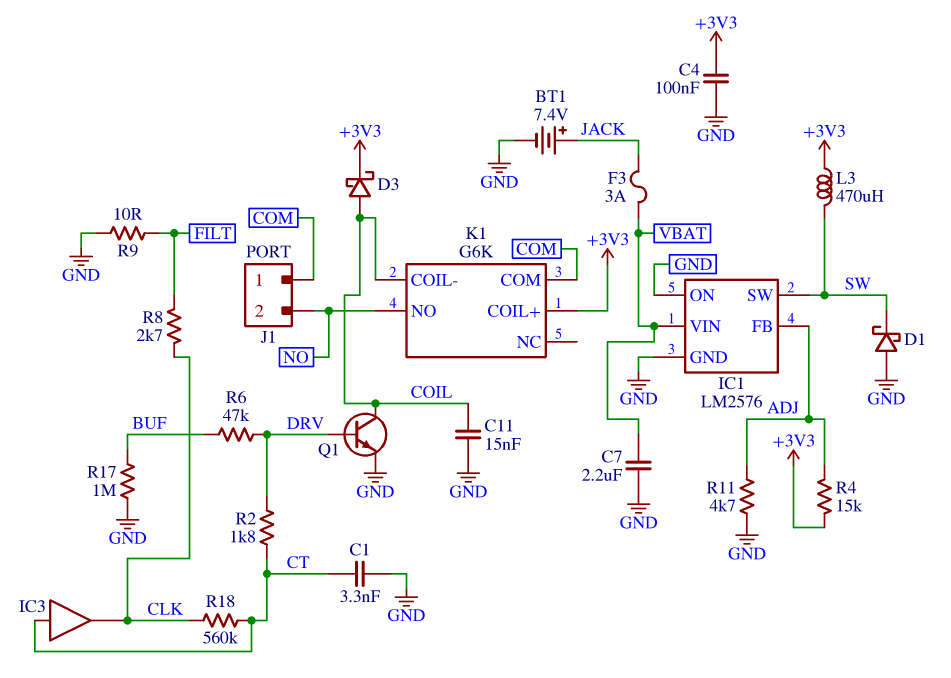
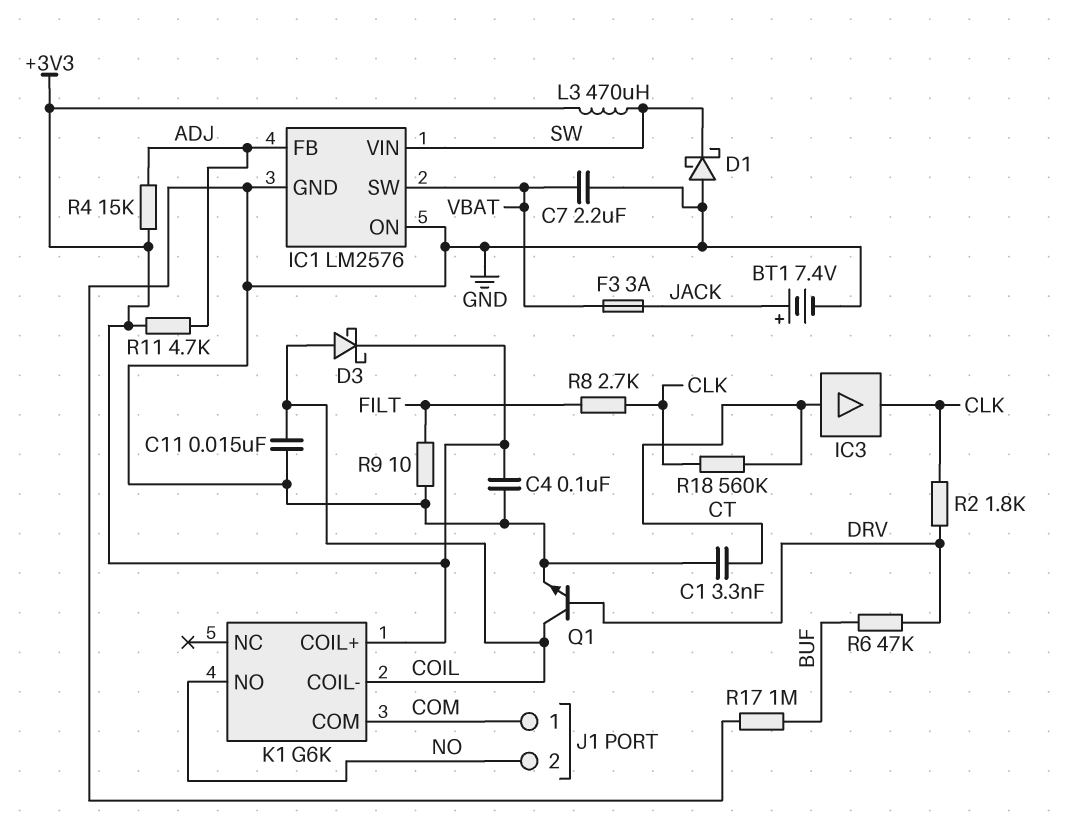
IC1 pin SW: SW -> VBAT
IC1 pin VIN: VBAT -> SW
R2: 1.8k (CT, DRV) -> 1.8k (CLK, DRV)
R11: 4.7k (ADJ, GND) -> 4.7k (+3V3, ADJ)

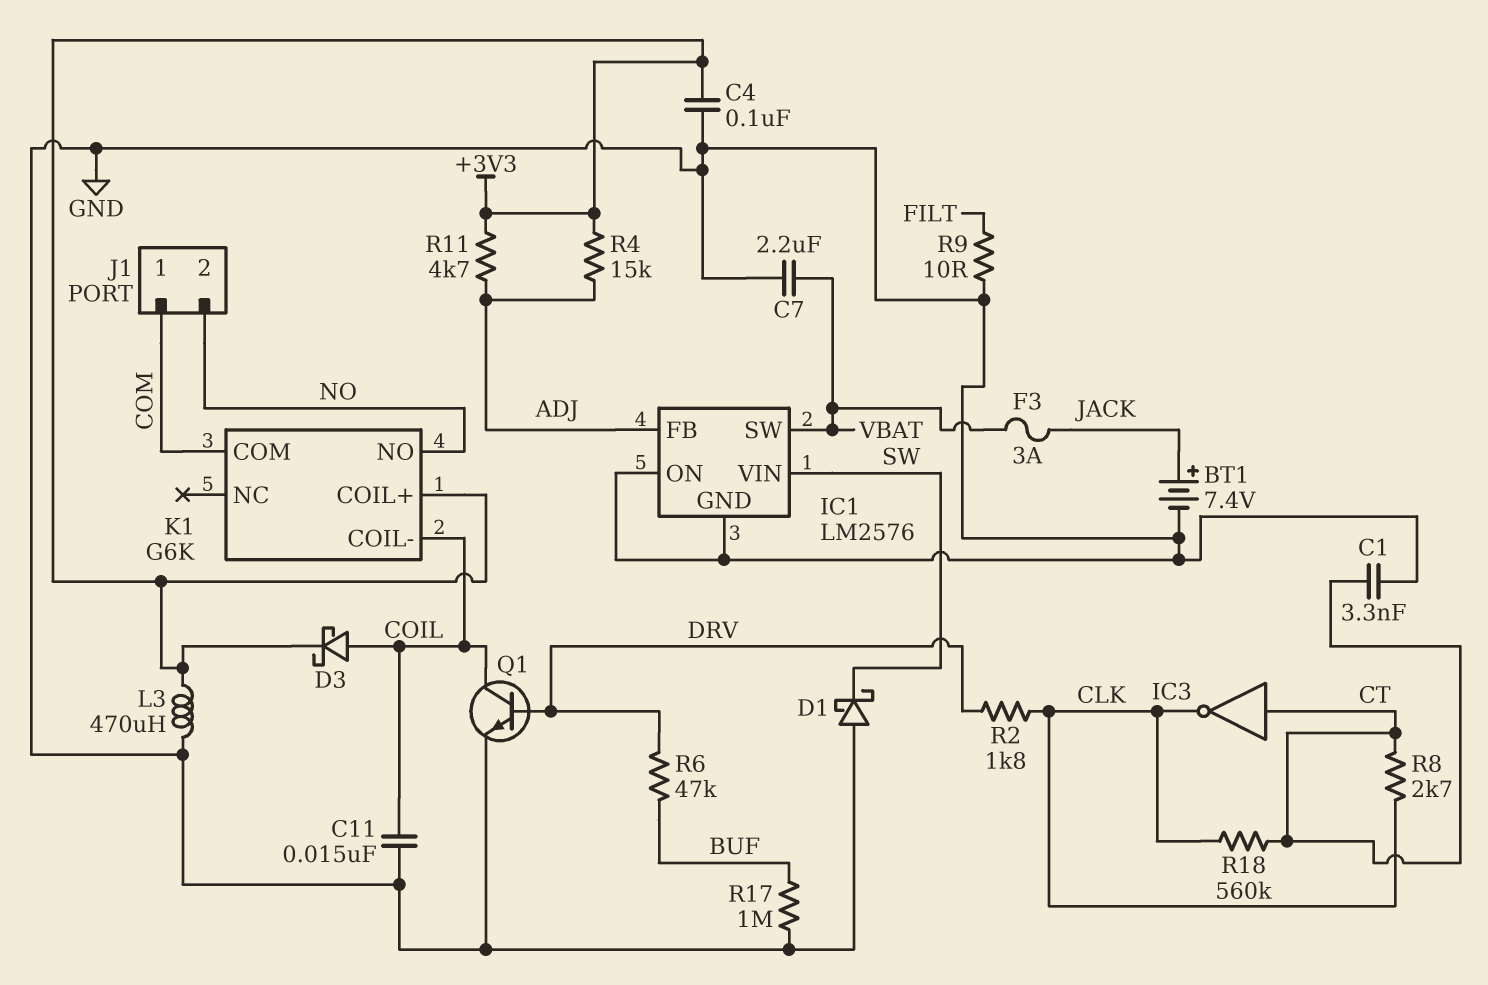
IC3: buffer (in CT, out CLK) -> NOT (in CT, out CLK)
L3: 470uH (+3V3, SW) -> 470uH (+3V3, GND)
R8: 2.7k (CLK, FILT) -> 2.7k (CLK, CT)

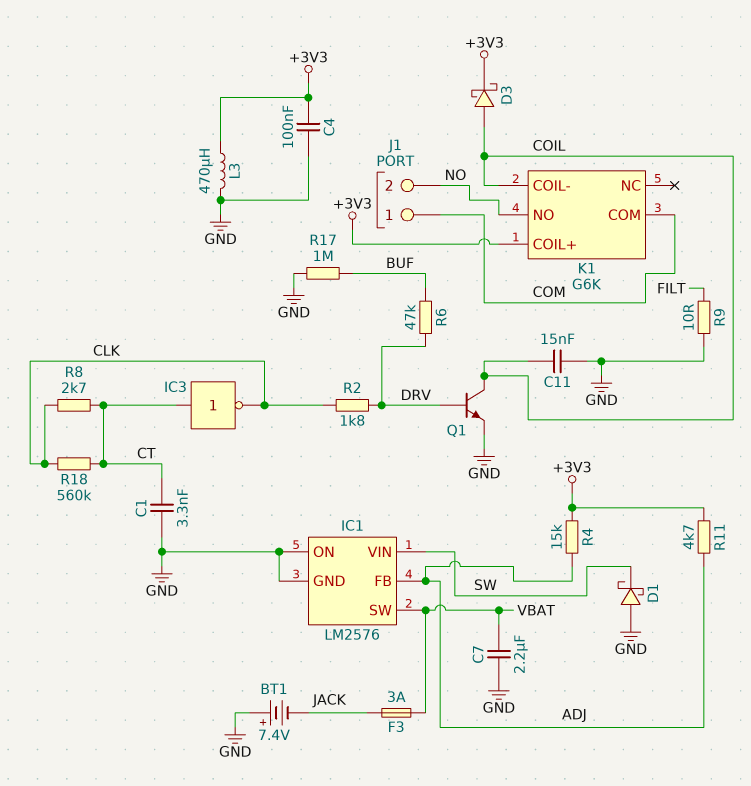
BT1: 7.4V (plus JACK, minus GND) -> 7.4V (plus GND, minus JACK)

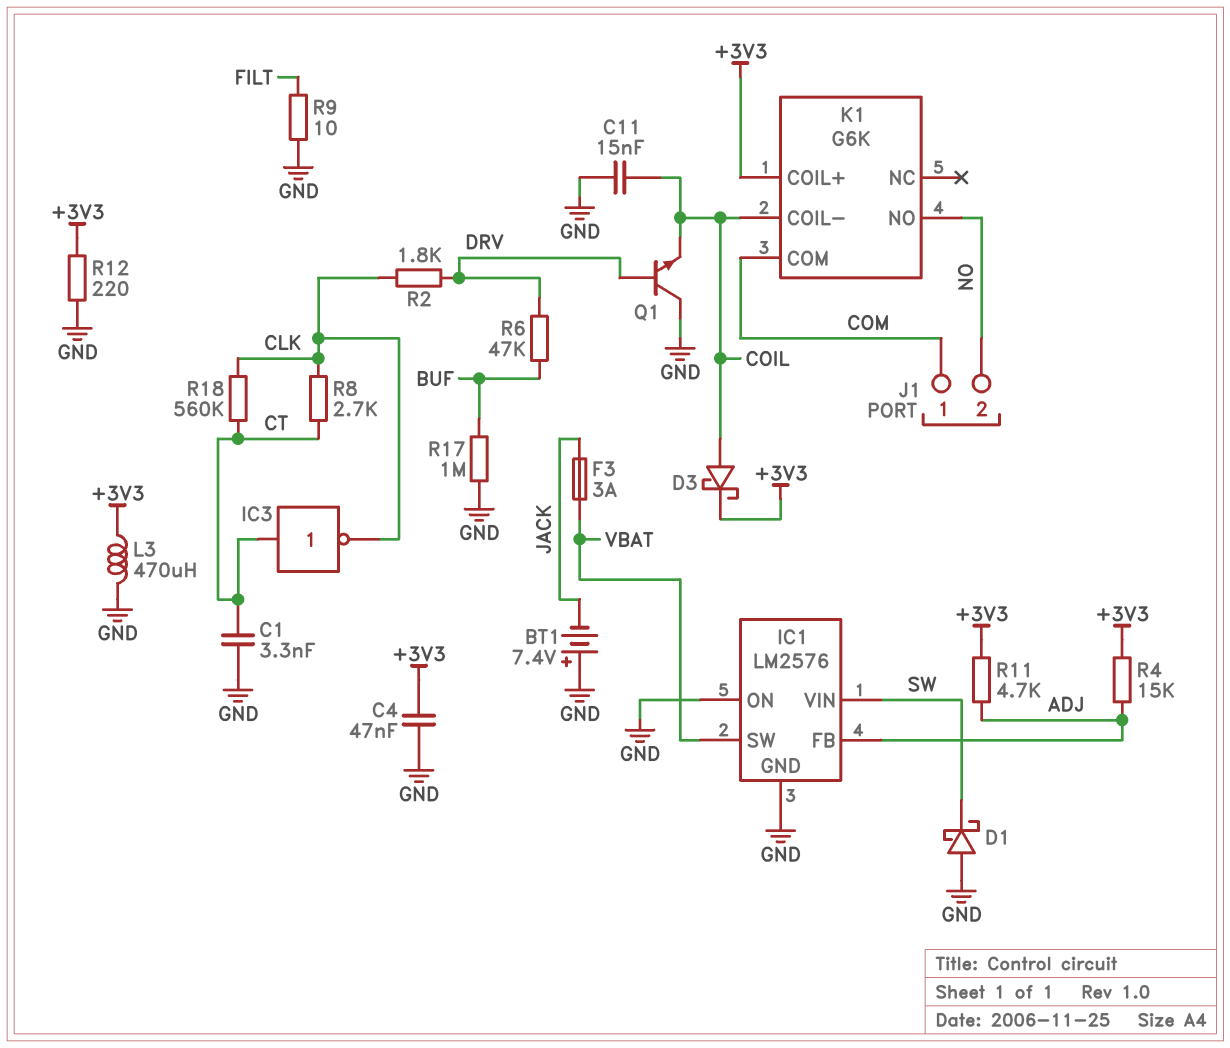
C4: 100nF (+3V3, GND) -> 47nF (+3V3, GND)
C7: 2.2uF (GND, VBAT) -> none
Q1: NPN (B DRV, C COIL, E GND) -> NPN (B DRV, C GND, E COIL)
R12: none -> 220 (+3V3, GND)

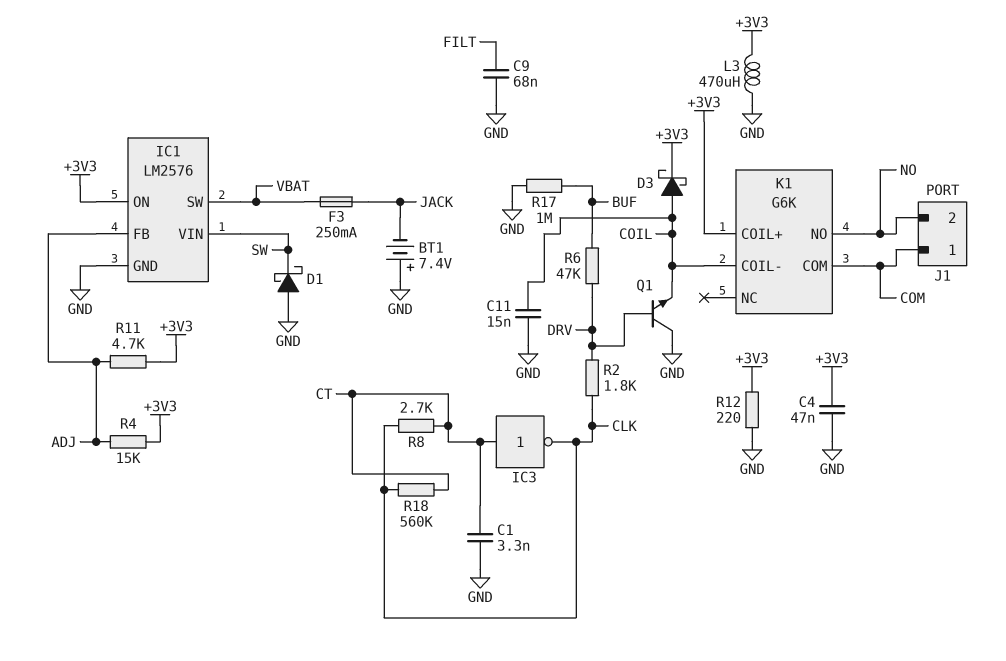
C9: none -> 68nF (FILT, GND)
F3: 3A (JACK, VBAT) -> 250mA (JACK, VBAT)
IC1 pin ON: GND -> +3V3
R9: 10 (FILT, GND) -> none

